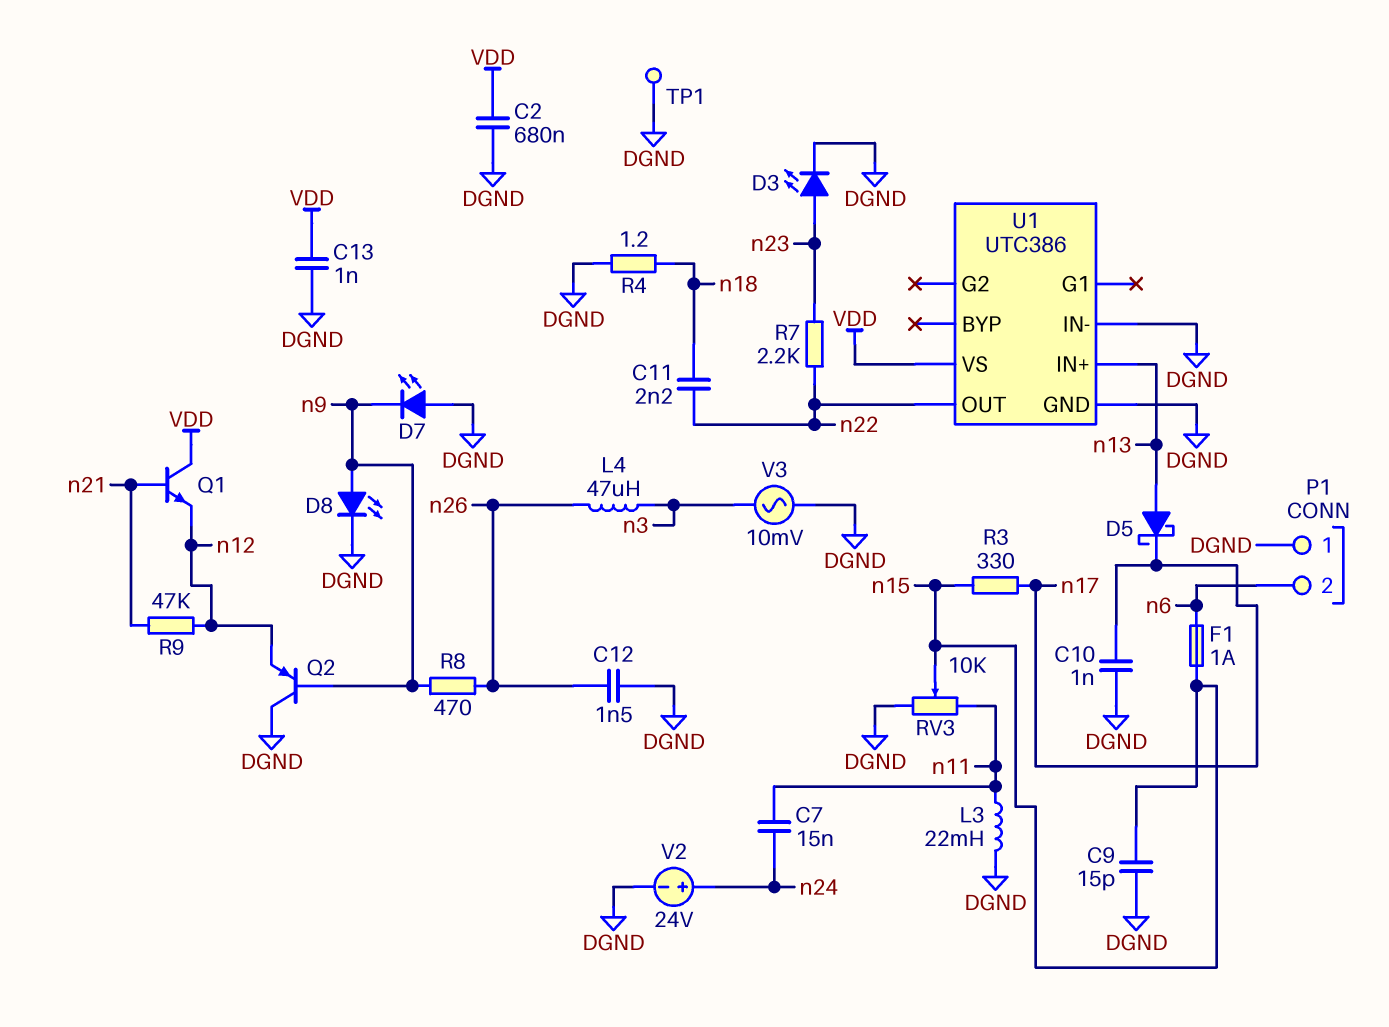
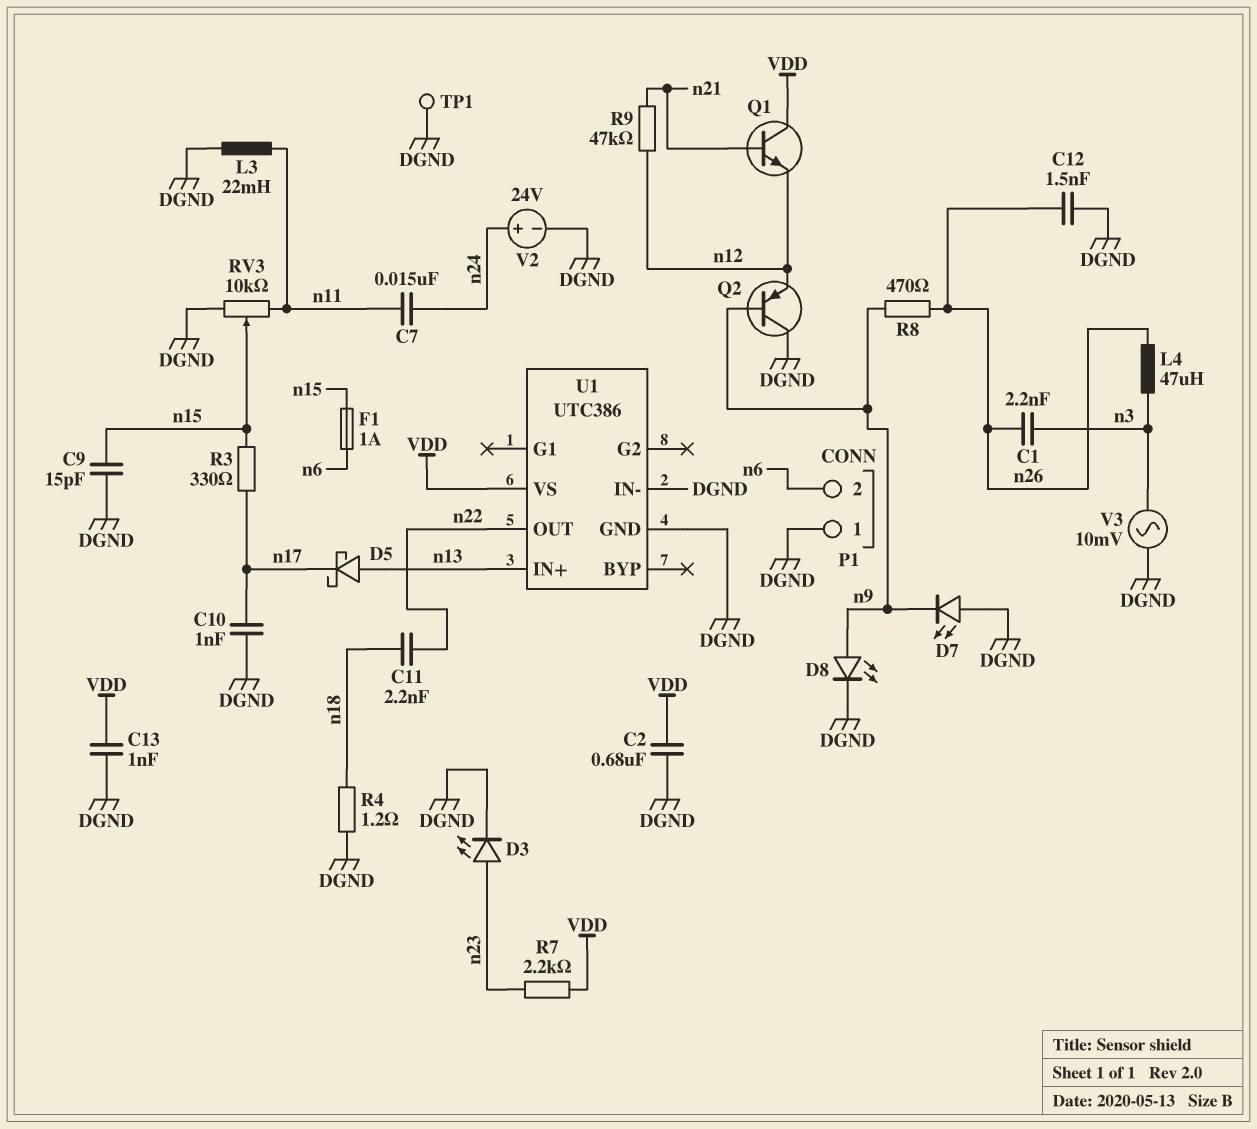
C1: none -> 2.2nF (n3, n26)
R7: 2.2k (n22, n23) -> 2.2k (VDD, n23)

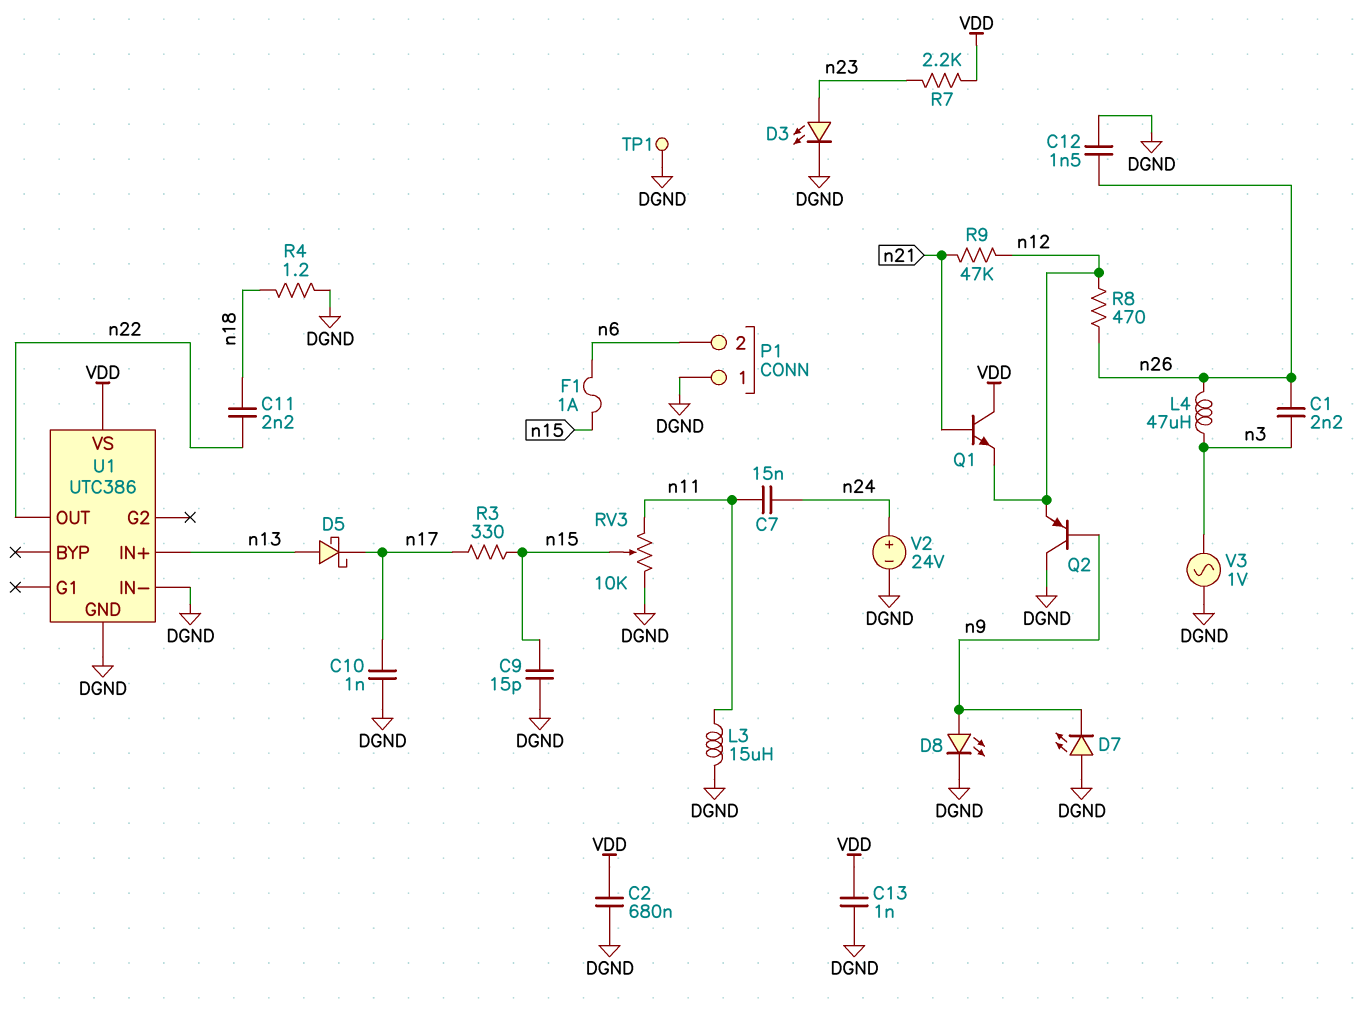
L3: 22mH (DGND, n11) -> 15uH (DGND, n11)
R8: 470 (n9, n26) -> 470 (n12, n26)
V3: AC 10mV (DGND, n3) -> AC 1V (DGND, n3)

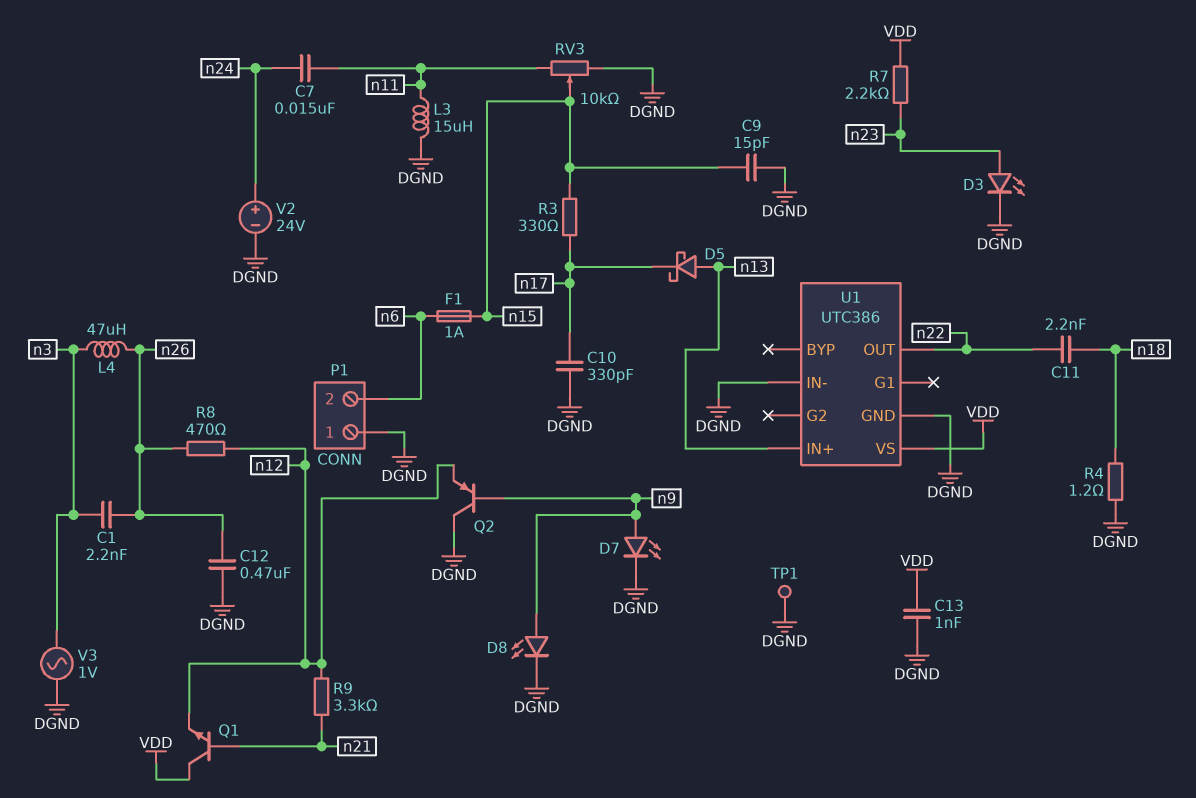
C2: 680nF (DGND, VDD) -> none
C10: 1nF (DGND, n17) -> 330pF (DGND, n17)
C12: 1.5nF (DGND, n26) -> 470nF (DGND, n26)
D7: LED (A DGND, K n9) -> LED (A n9, K DGND)
R9: 47k (n12, n21) -> 3.3k (n12, n21)

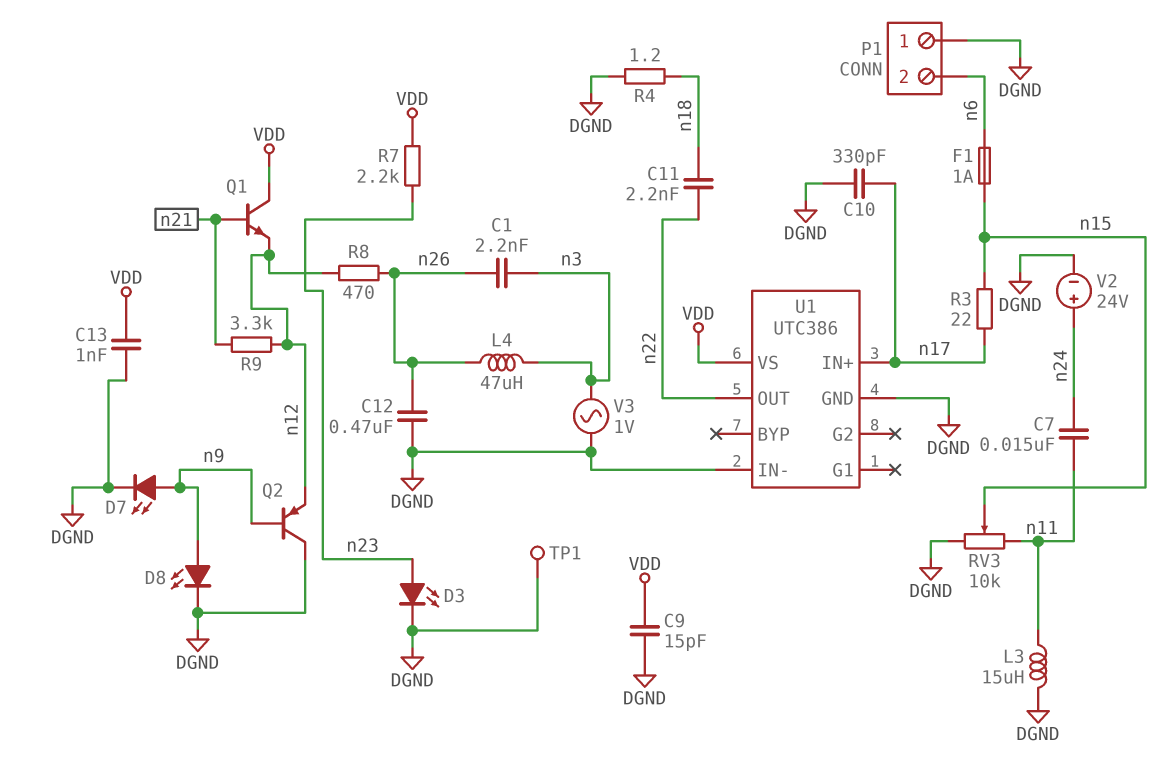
C9: 15pF (DGND, n15) -> 15pF (DGND, VDD)
D5: schottky (A n13, K n17) -> none
R3: 330 (n15, n17) -> 22 (n15, n17)
U1 pin IN+: n13 -> n17

